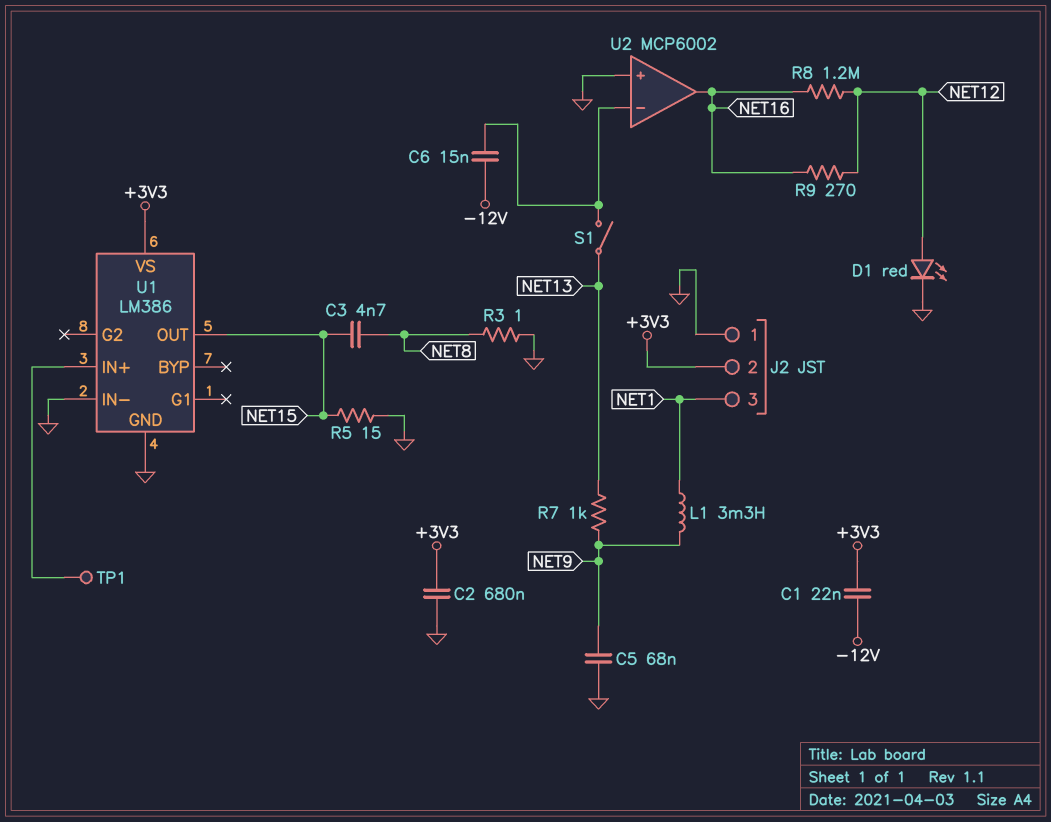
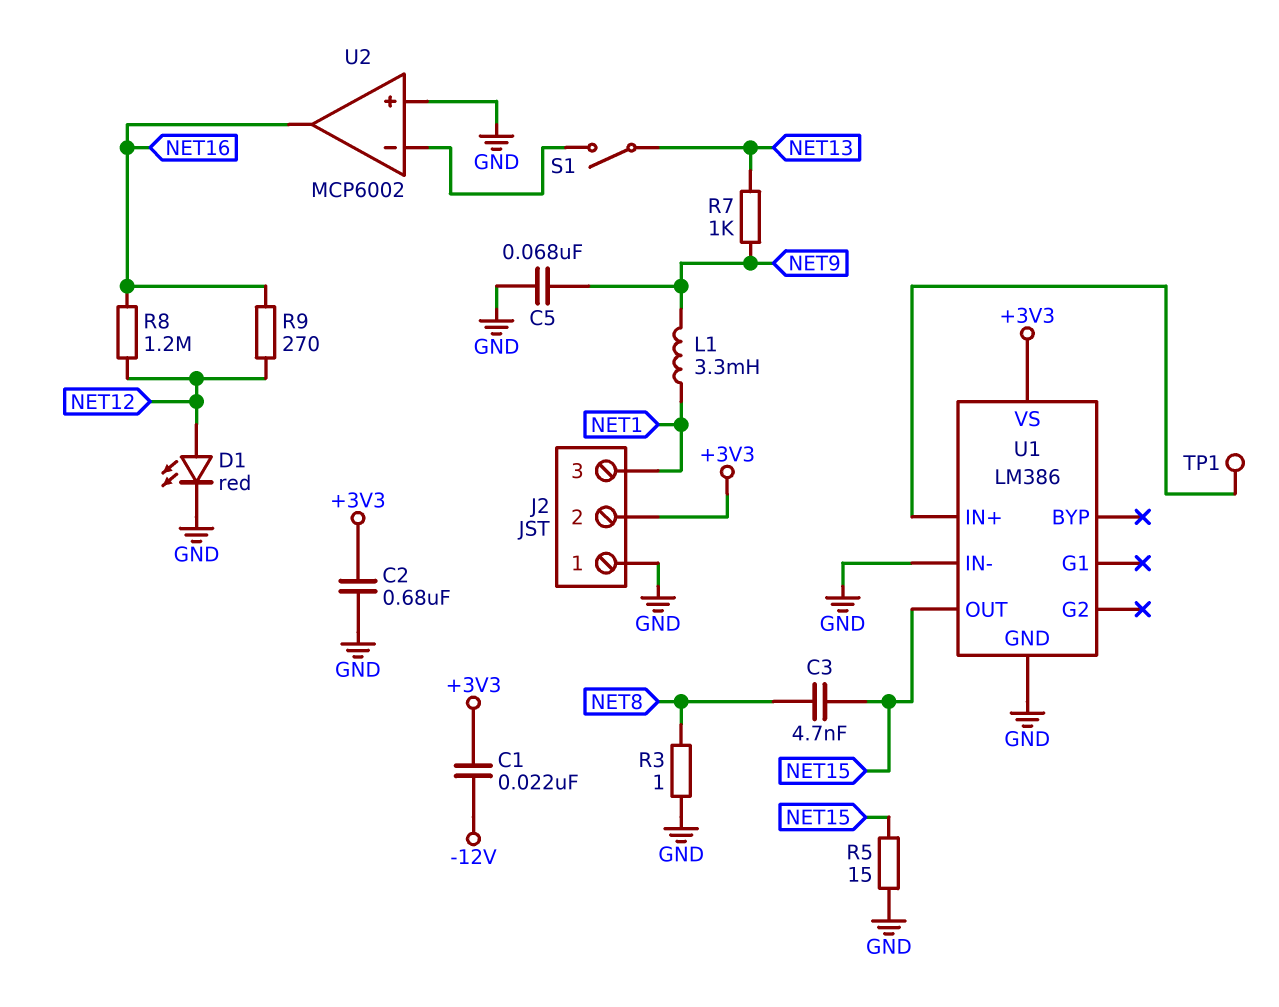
C6: 15nF (-12V, U2/in-) -> none

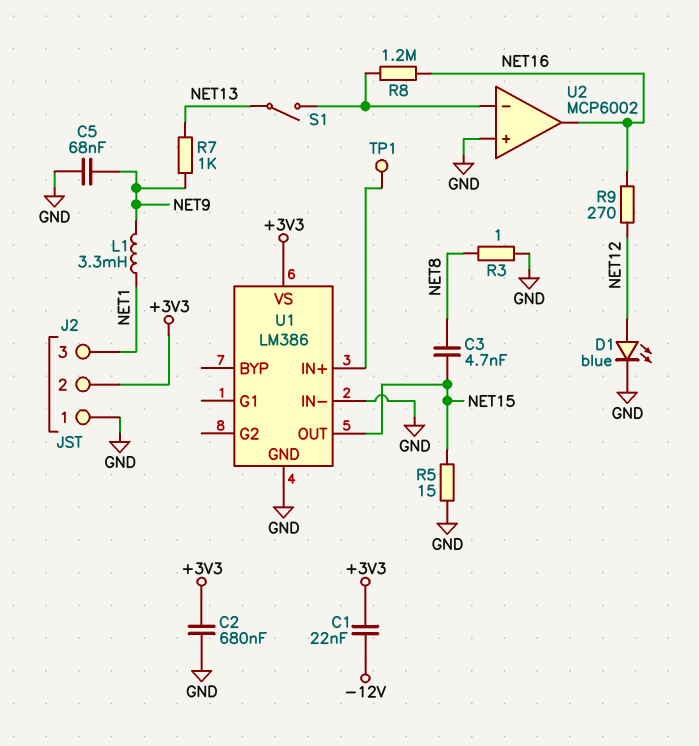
D1: LED red (A NET12, K GND) -> LED blue (A NET12, K GND)
R8: 1.2M (NET12, NET16) -> 1.2M (NET16, U2/in-)

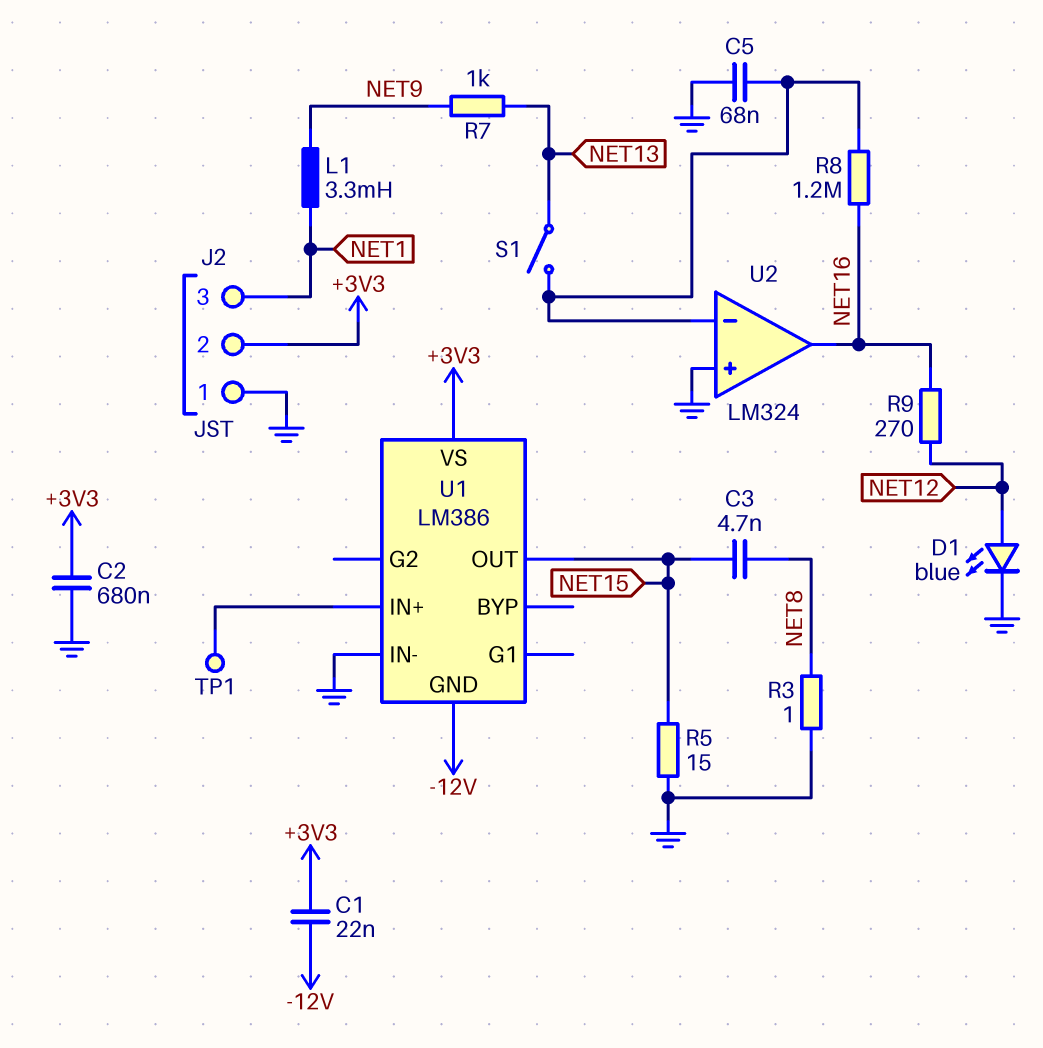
C5: 68nF (GND, NET9) -> 68nF (GND, U2/in-)
U1 pin GND: GND -> -12V
U2: MCP6002 -> LM324

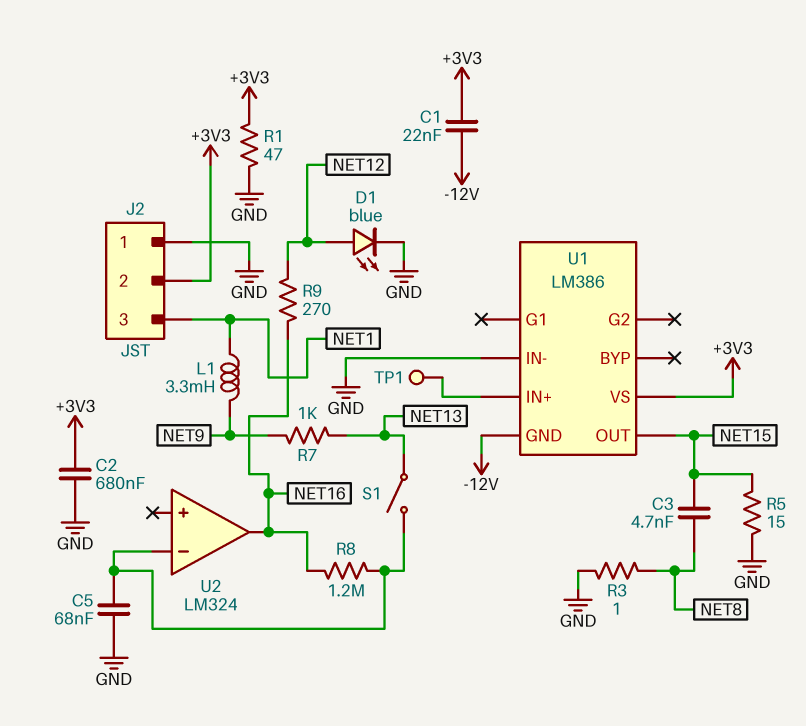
R1: none -> 47 (+3V3, GND)
U2 pin in+: GND -> none

